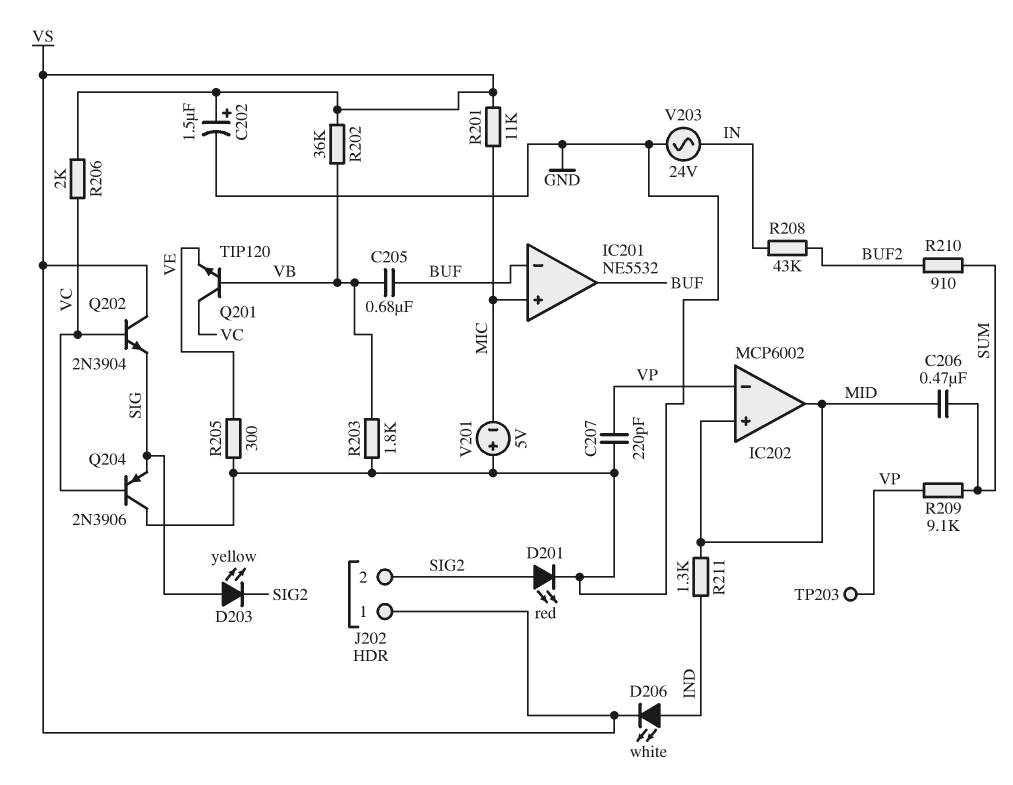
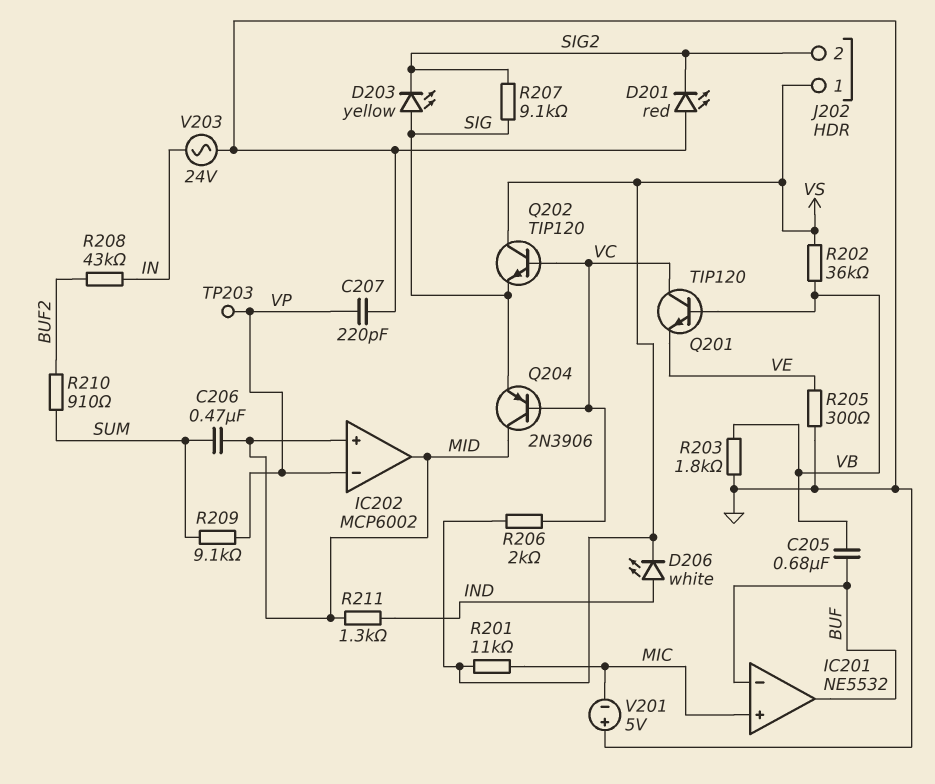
C202: 1.5uF (plus VS, minus GND) -> none
D201: LED red (A SIG2, K GND) -> LED red (A GND, K SIG2)
Q202: NPN 2N3904 (B VC, C VS, E SIG) -> NPN TIP120 (B VC, C VS, E SIG)
Q204: PNP 2N3906 (B VC, C GND, E SIG) -> PNP 2N3906 (B VC, C MID, E SIG)
R207: none -> 9.1k (SIG, SIG2)

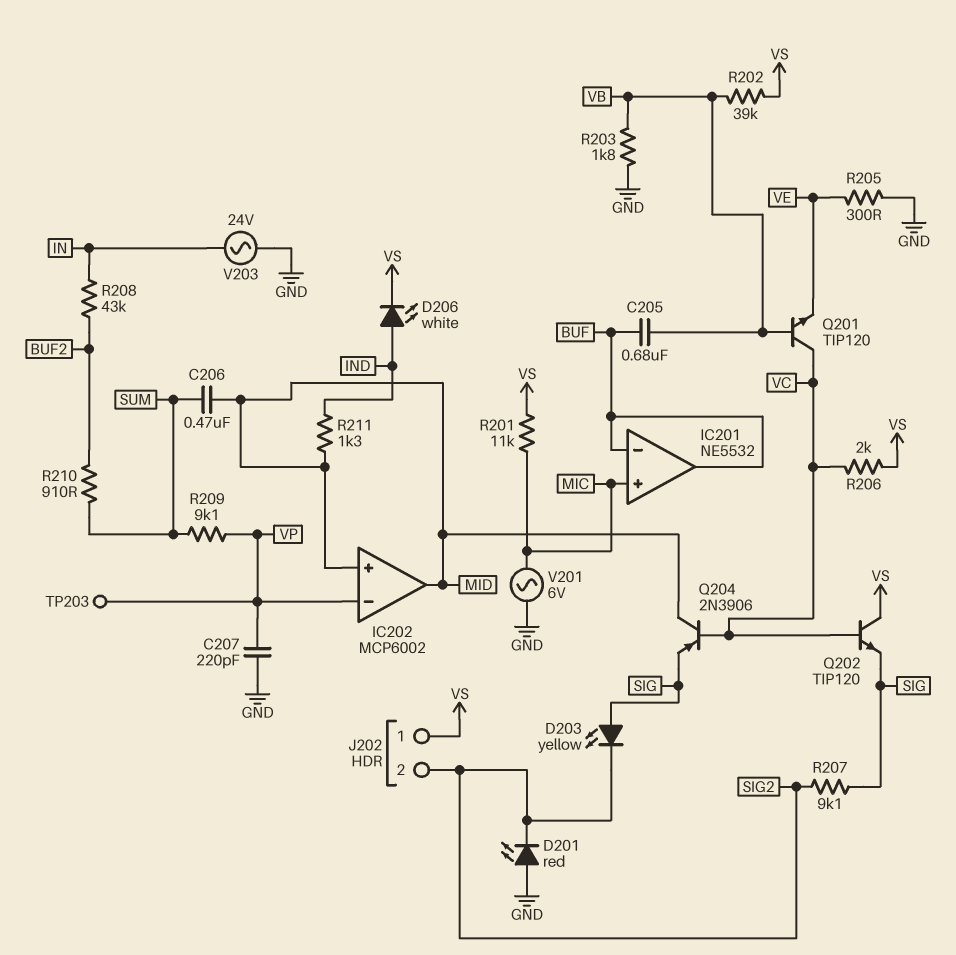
R202: 36k (VB, VS) -> 39k (VB, VS)
V201: 5V (plus GND, minus MIC) -> AC 6V (GND, MIC)

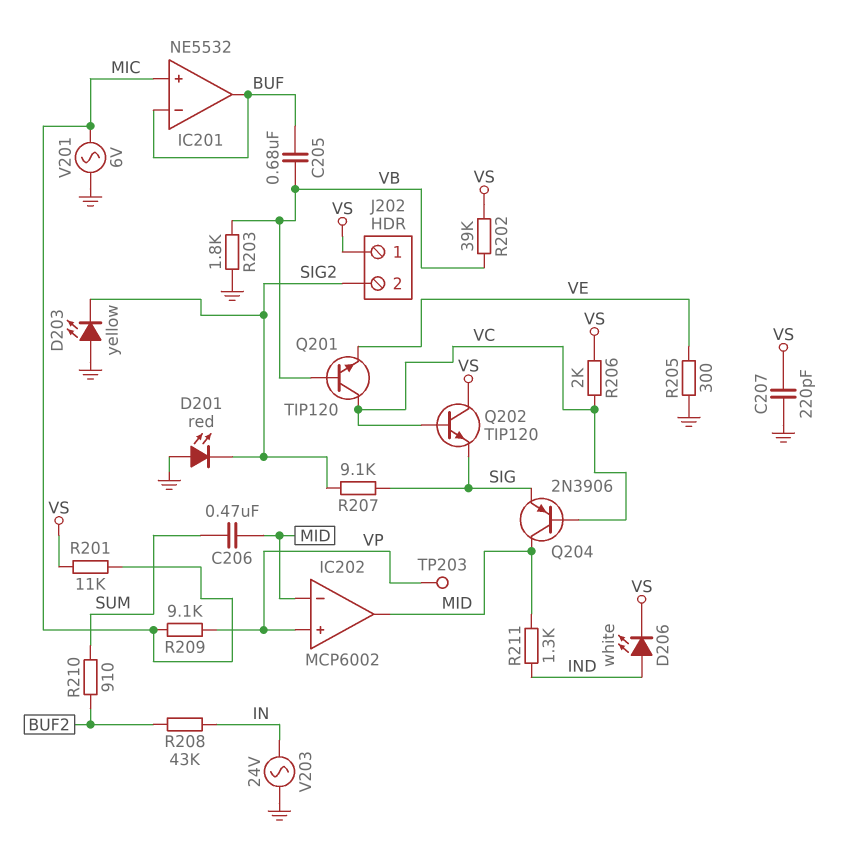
C207: 220pF (GND, VP) -> 220pF (GND, VS)
D203: LED yellow (A SIG, K SIG2) -> LED yellow (A GND, K SIG2)
IC202 pin in+: MID -> VP
IC202 pin in-: VP -> MID
R209: 9.1k (SUM, VP) -> 9.1k (MIC, VP)

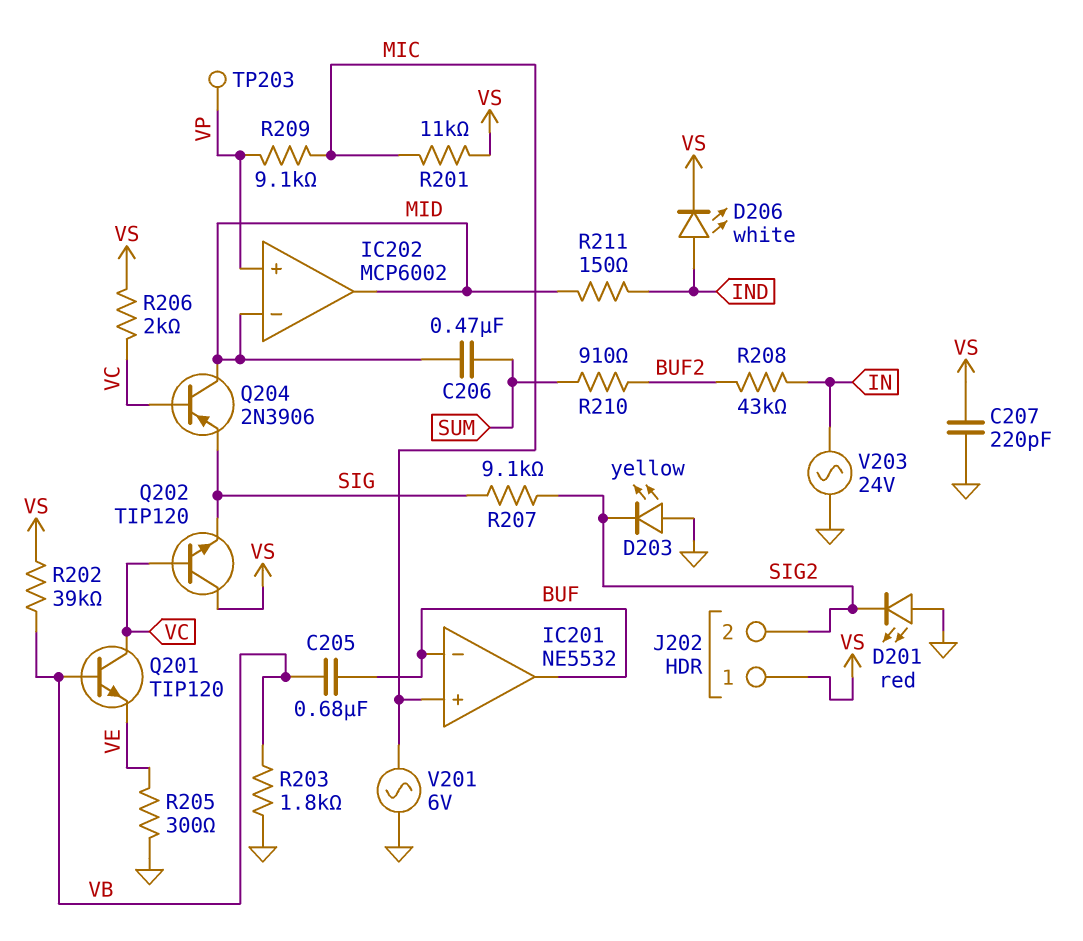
R211: 1.3k (IND, MID) -> 150 (IND, MID)

